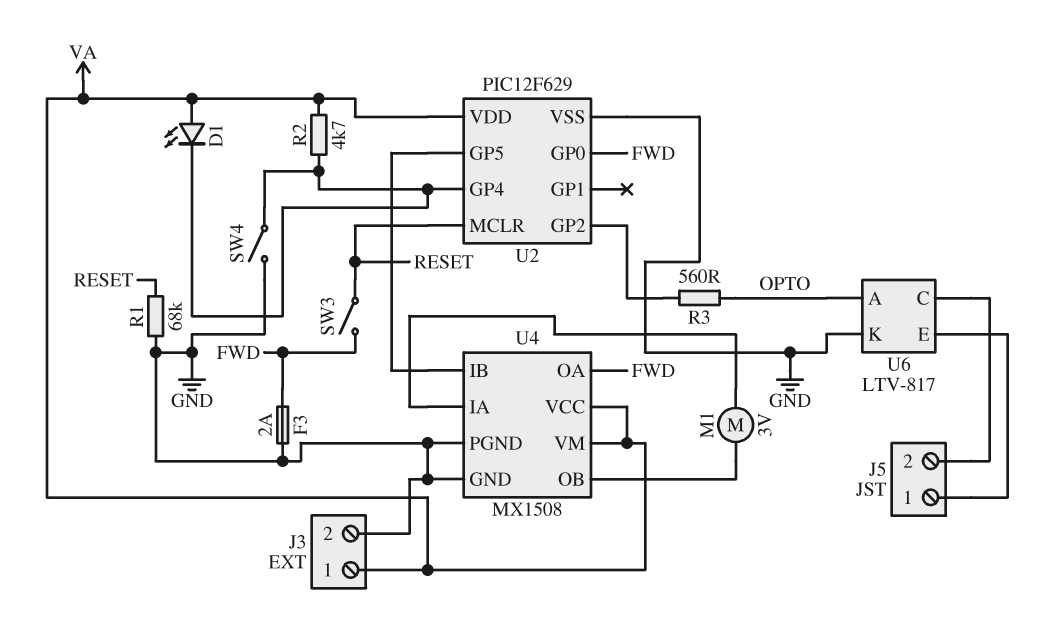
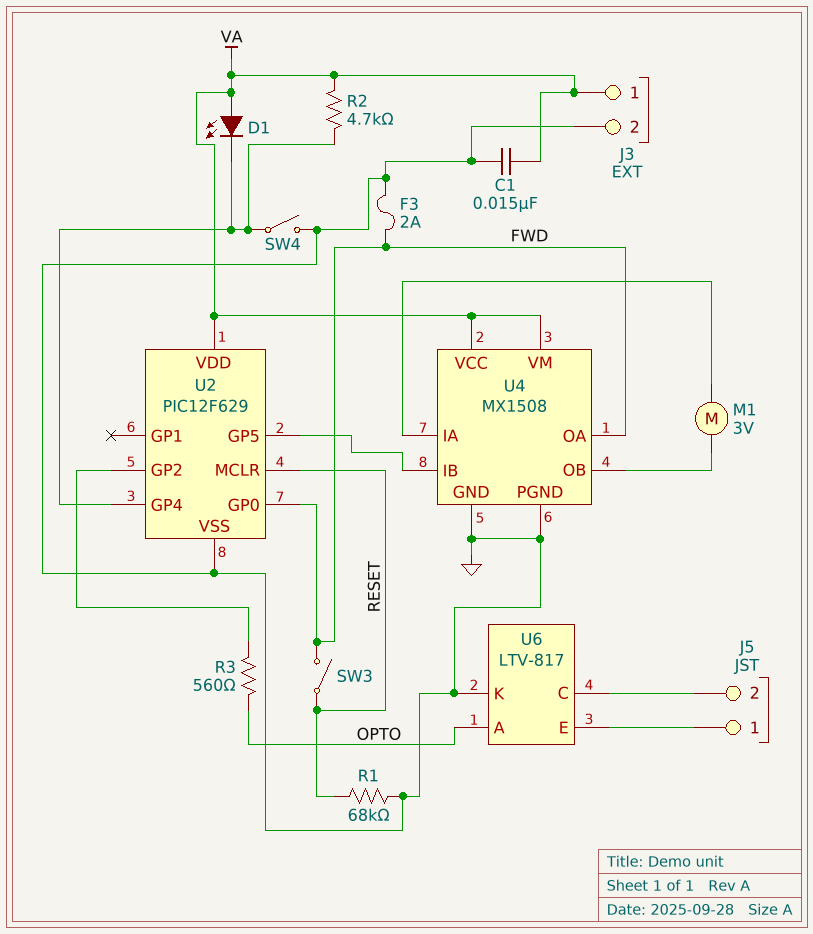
C1: none -> 15nF (GND, VA)

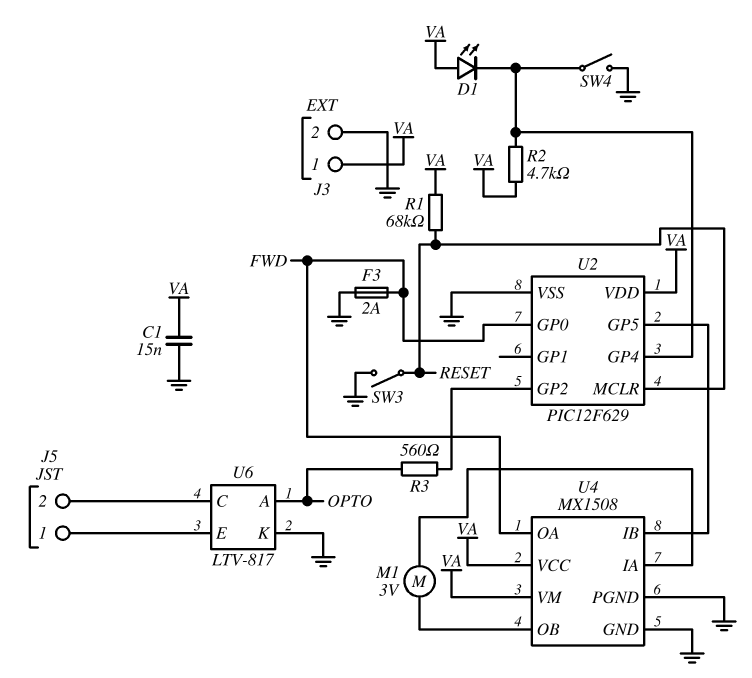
R1: 68k (GND, RESET) -> 68k (RESET, VA)
SW3: switch (FWD, RESET) -> switch (GND, RESET)

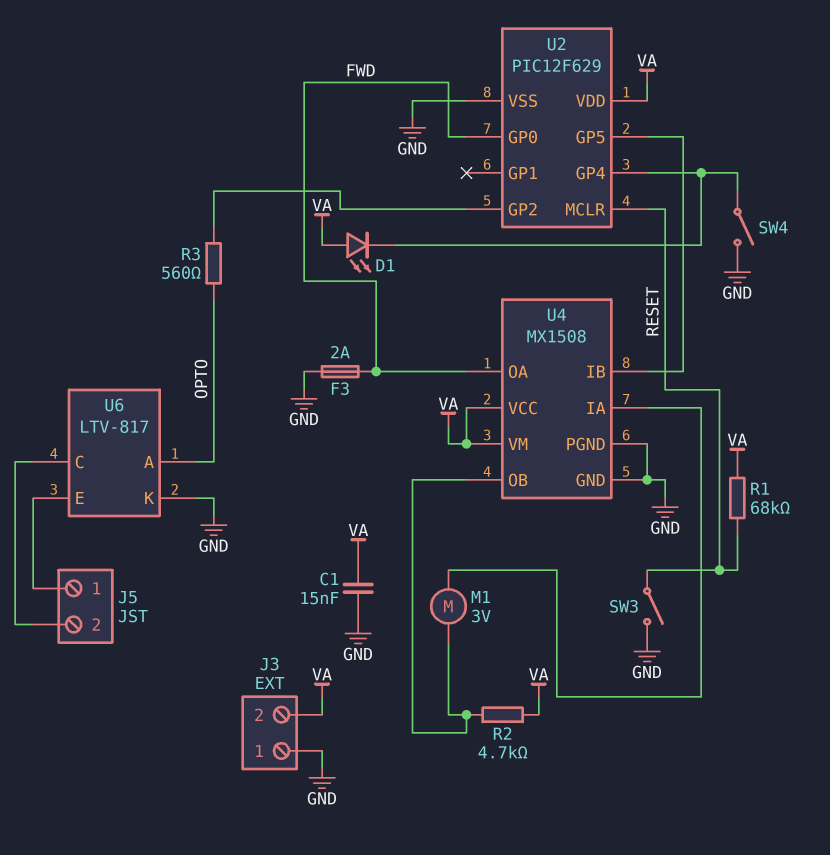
J3 pin 1: VA -> GND
J3 pin 2: GND -> VA
R2: 4.7k (U2/GP4, VA) -> 4.7k (U4/OB, VA)

